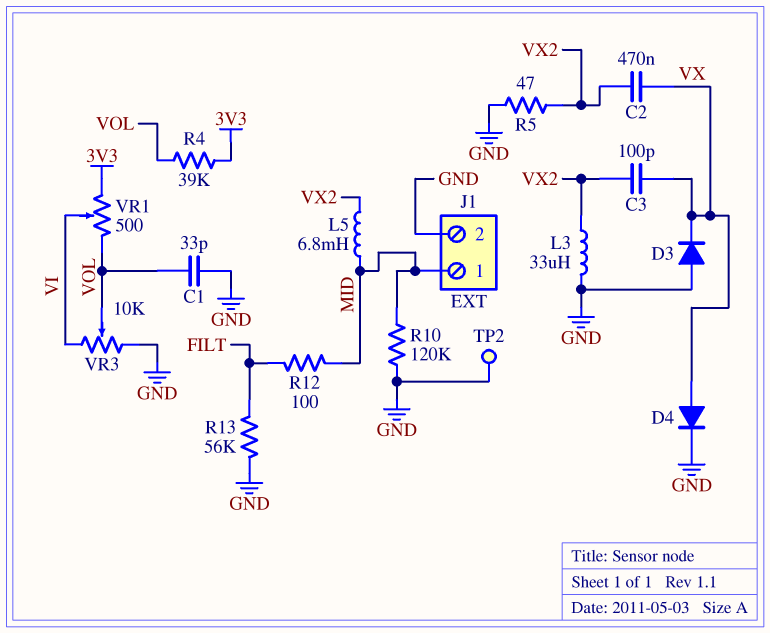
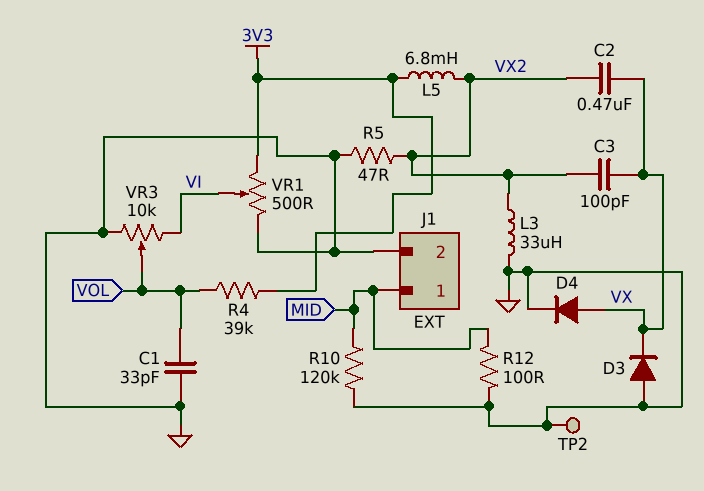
L5: 6.8mH (MID, VX2) -> 6.8mH (3V3, VX2)
R12: 100 (FILT, MID) -> 100 (GND, MID)
R13: 56k (FILT, GND) -> none
VR1: 500 (3V3, VOL, wiper VI) -> 500 (3V3, GND, wiper VI)

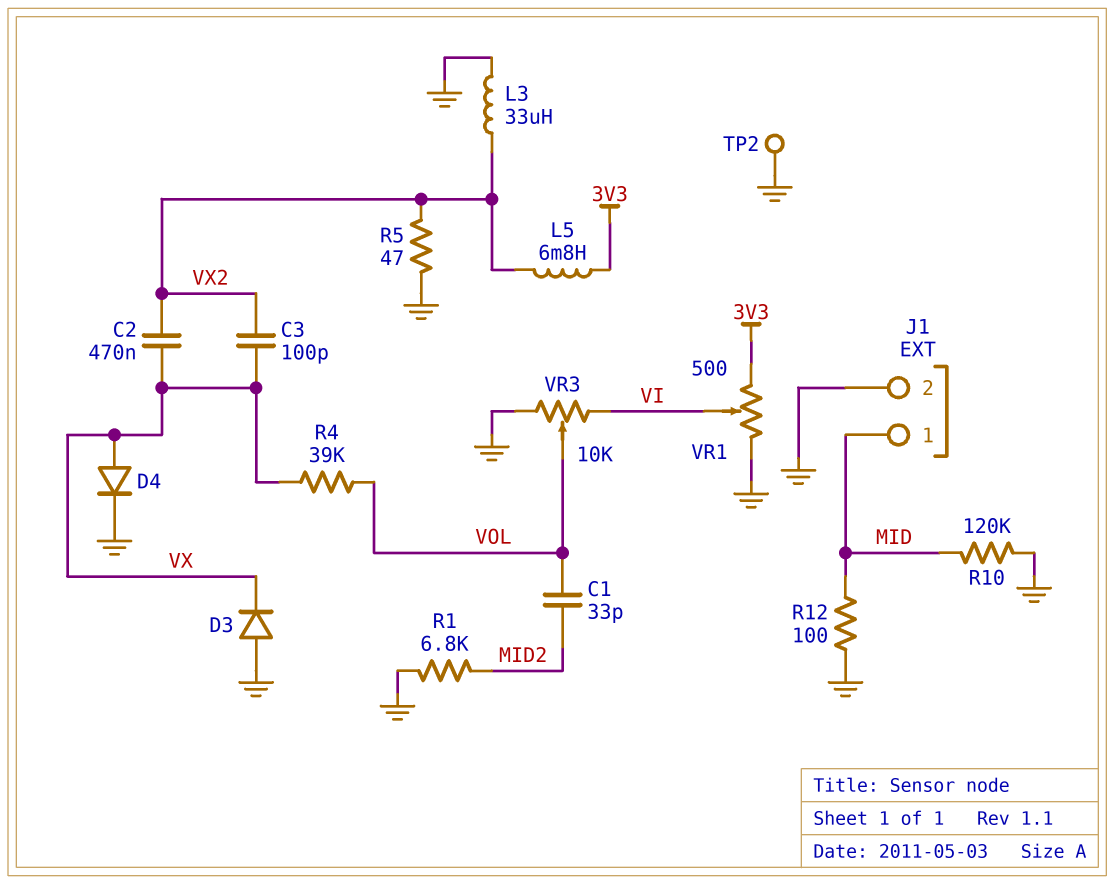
C1: 33pF (GND, VOL) -> 33pF (MID2, VOL)
R1: none -> 6.8k (GND, MID2)
R4: 39k (3V3, VOL) -> 39k (VOL, VX)

